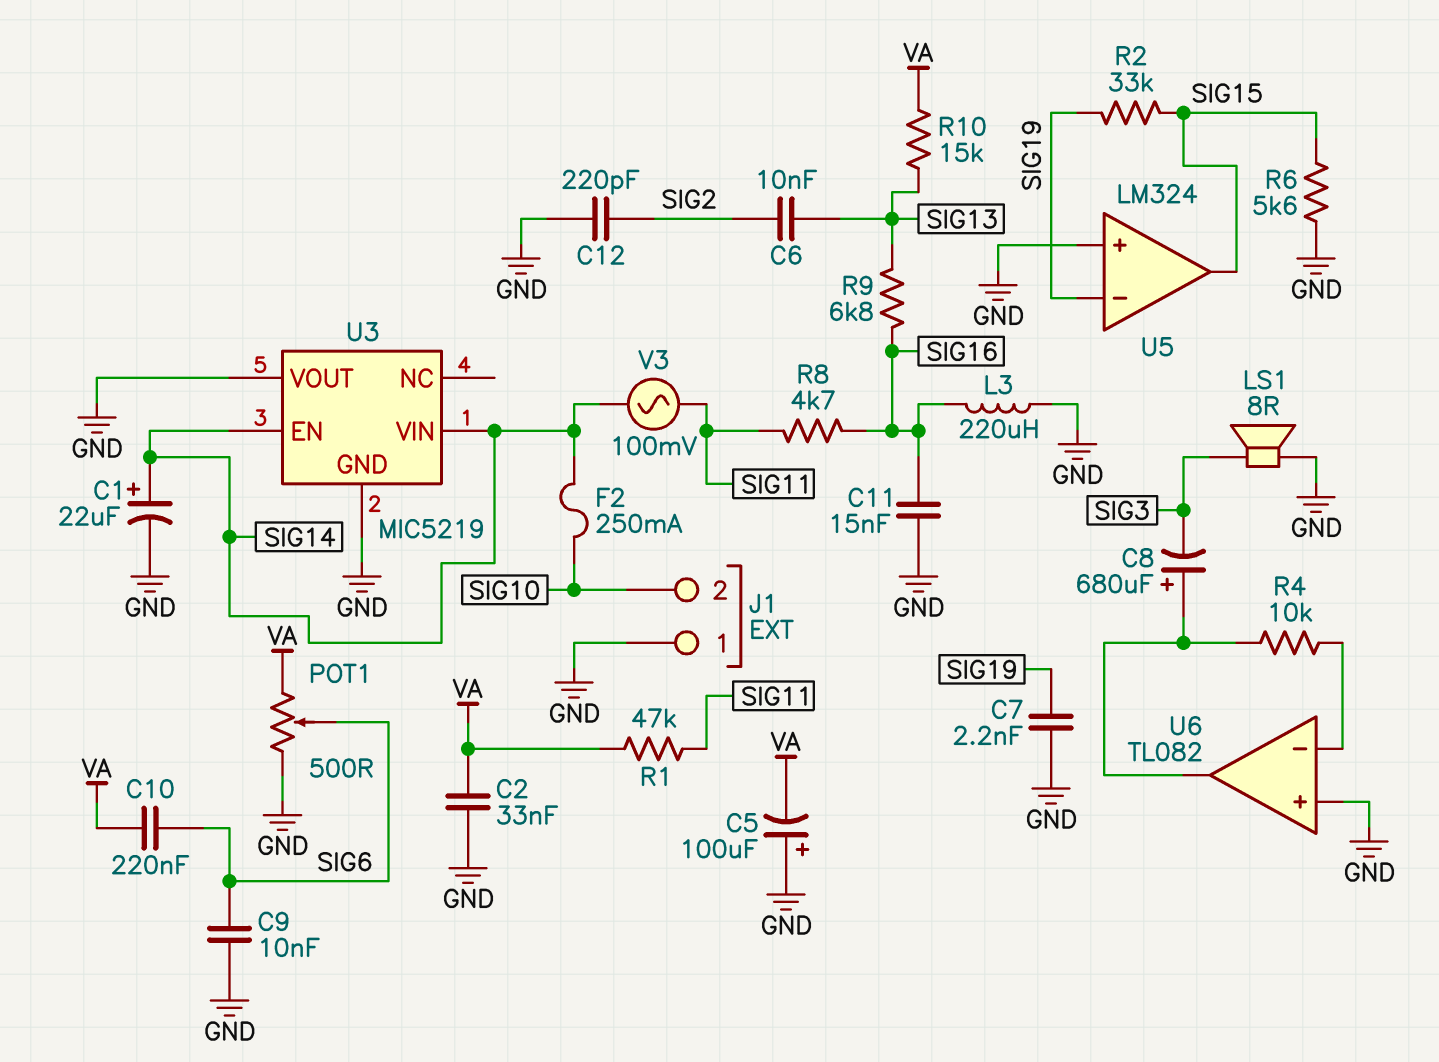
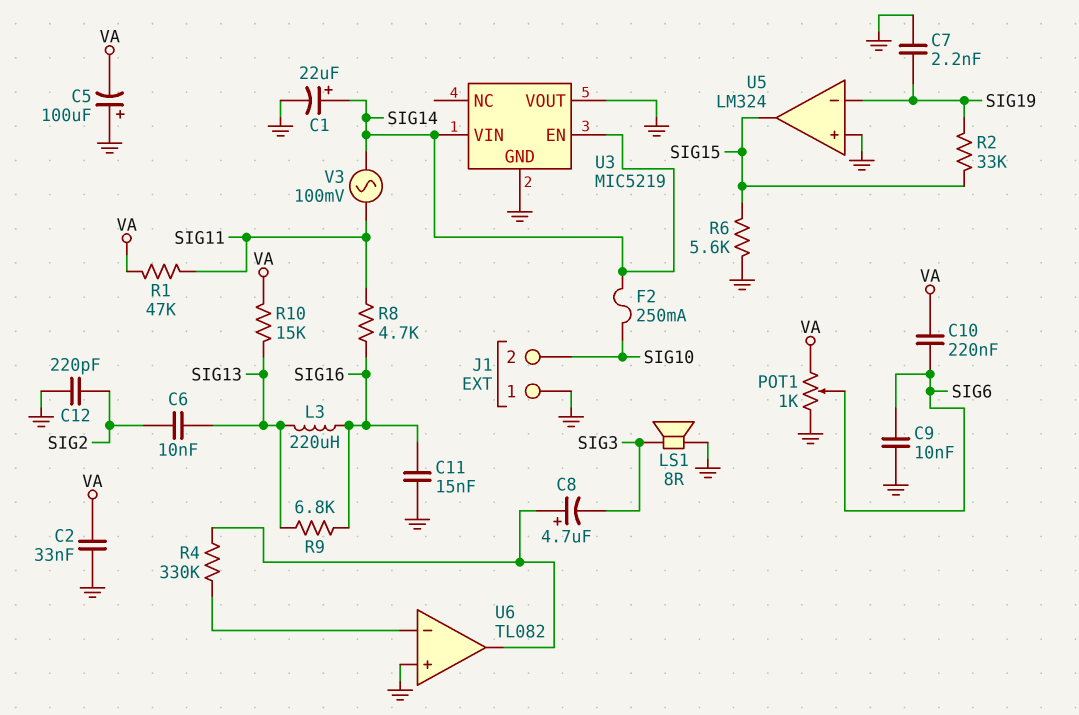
C8: 680uF (plus U6/out, minus SIG3) -> 4.7uF (plus U6/out, minus SIG3)
L3: 220uH (GND, SIG16) -> 220uH (SIG13, SIG16)
POT1: 500 (GND, VA, wiper SIG6) -> 1k (GND, VA, wiper SIG6)
R4: 10k (U6/in-, U6/out) -> 330k (U6/in-, U6/out)

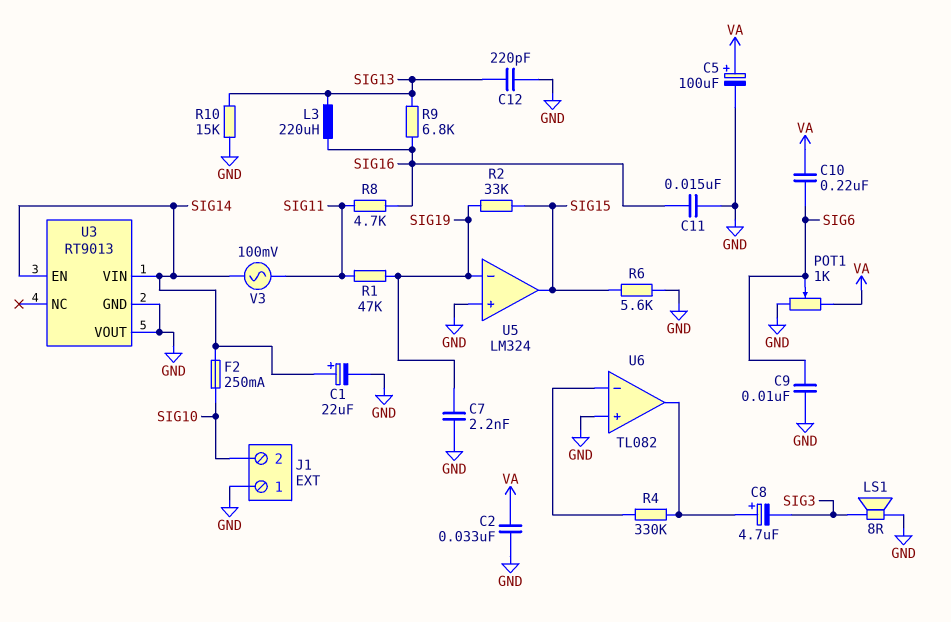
C5: 100uF (plus GND, minus VA) -> 100uF (plus VA, minus GND)
C6: 10nF (SIG2, SIG13) -> none
C12: 220pF (GND, SIG2) -> 220pF (GND, SIG13)
R1: 47k (SIG11, VA) -> 47k (SIG11, SIG19)
R10: 15k (SIG13, VA) -> 15k (GND, SIG13)
U3: MIC5219 -> RT9013

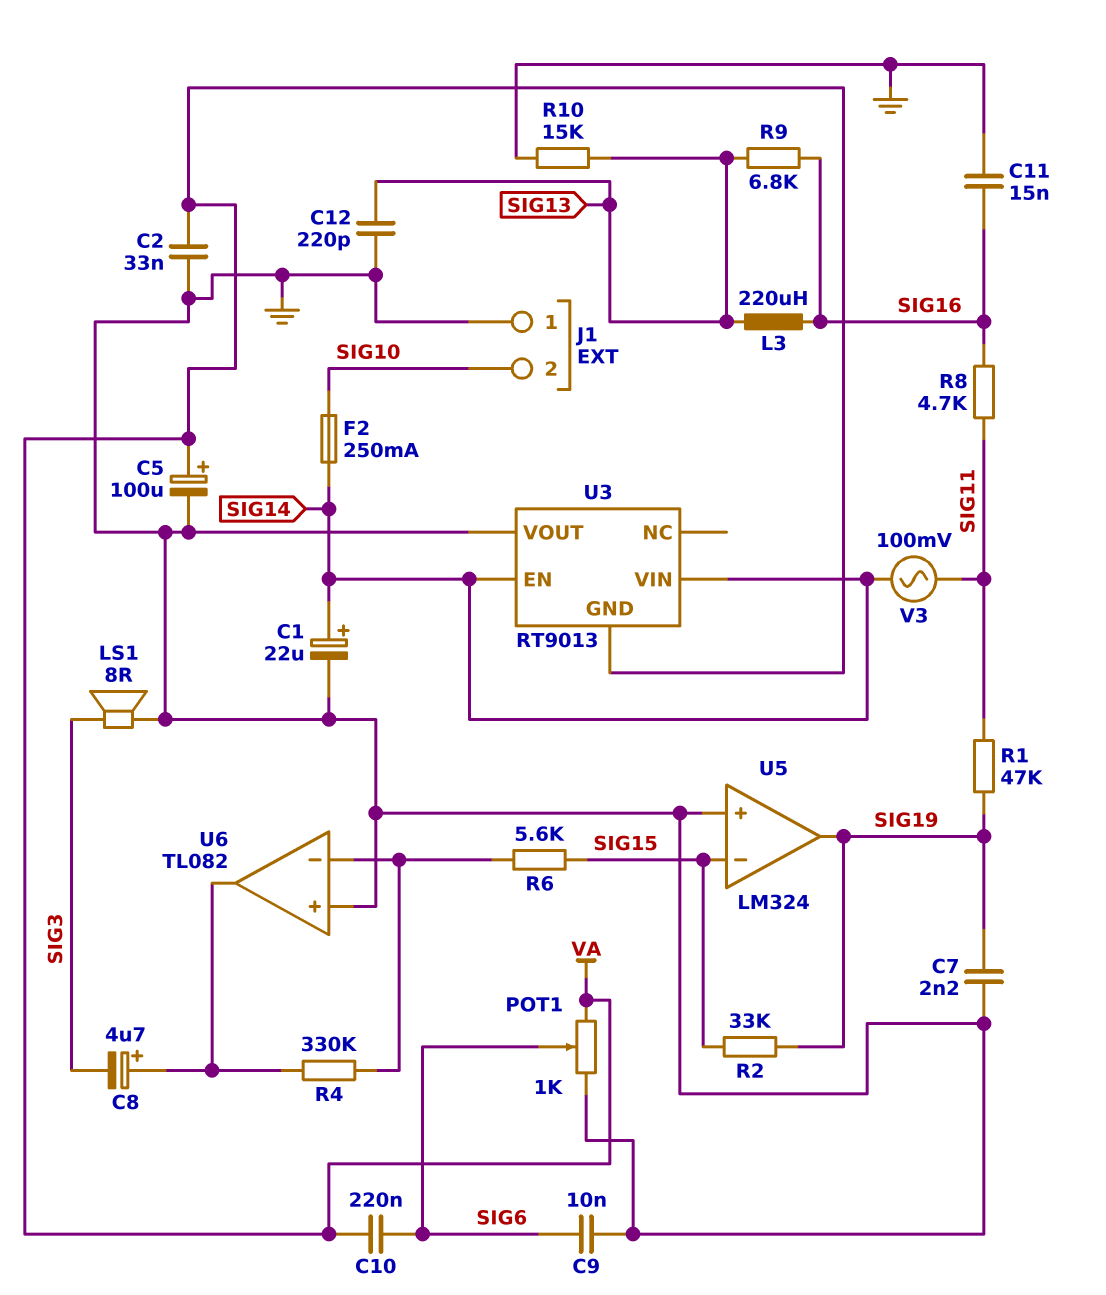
R6: 5.6k (GND, SIG15) -> 5.6k (SIG15, U6/in-)
U3 pin GND: GND -> VA
U5 pin in-: SIG19 -> SIG15
U5 pin out: SIG15 -> SIG19

